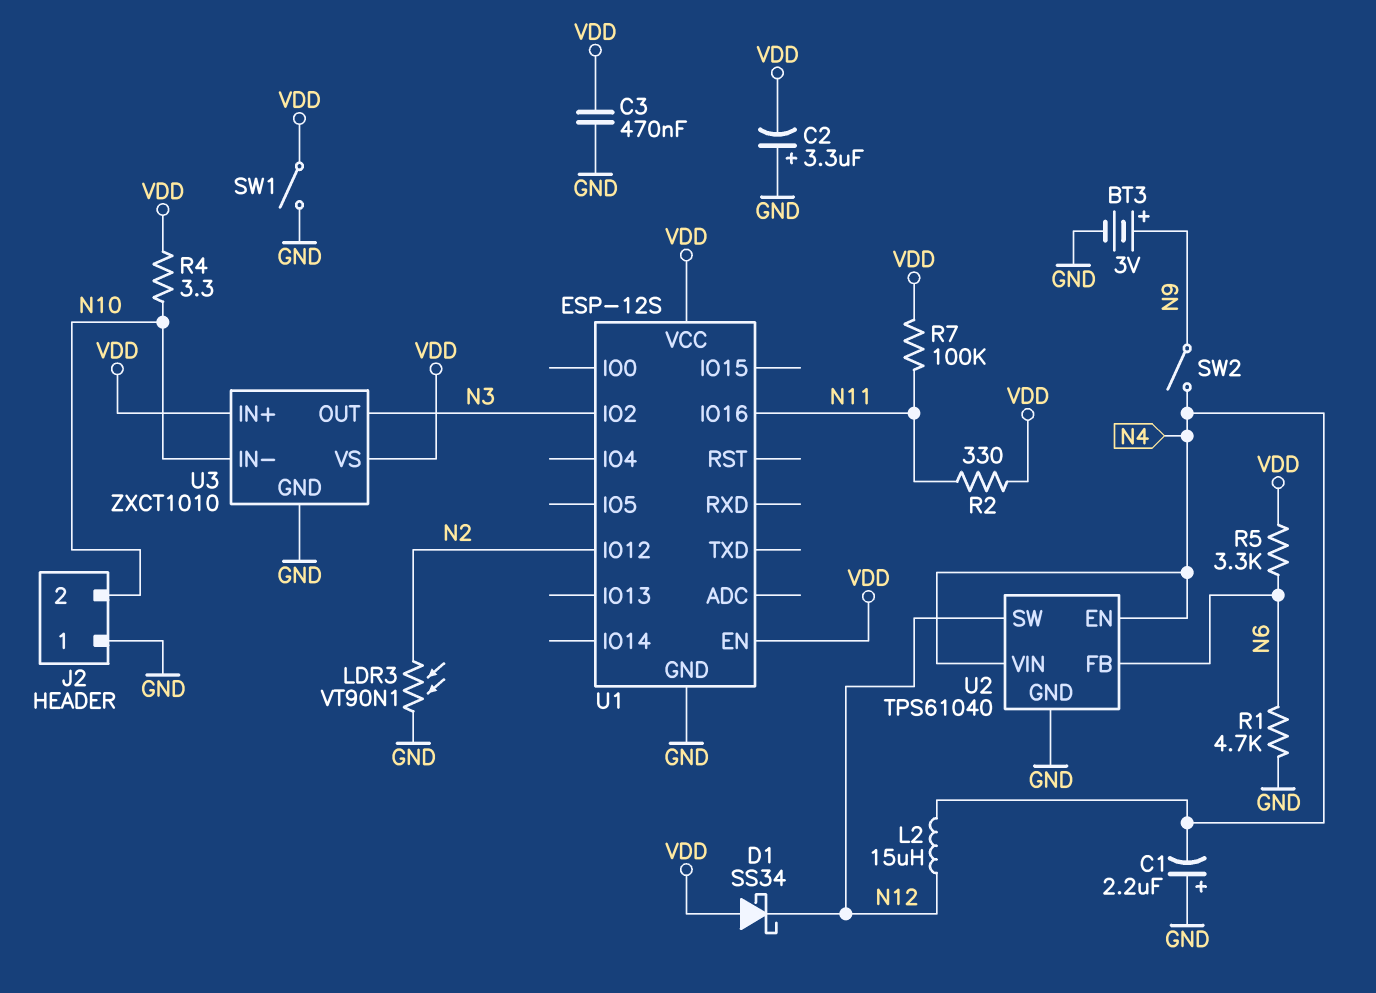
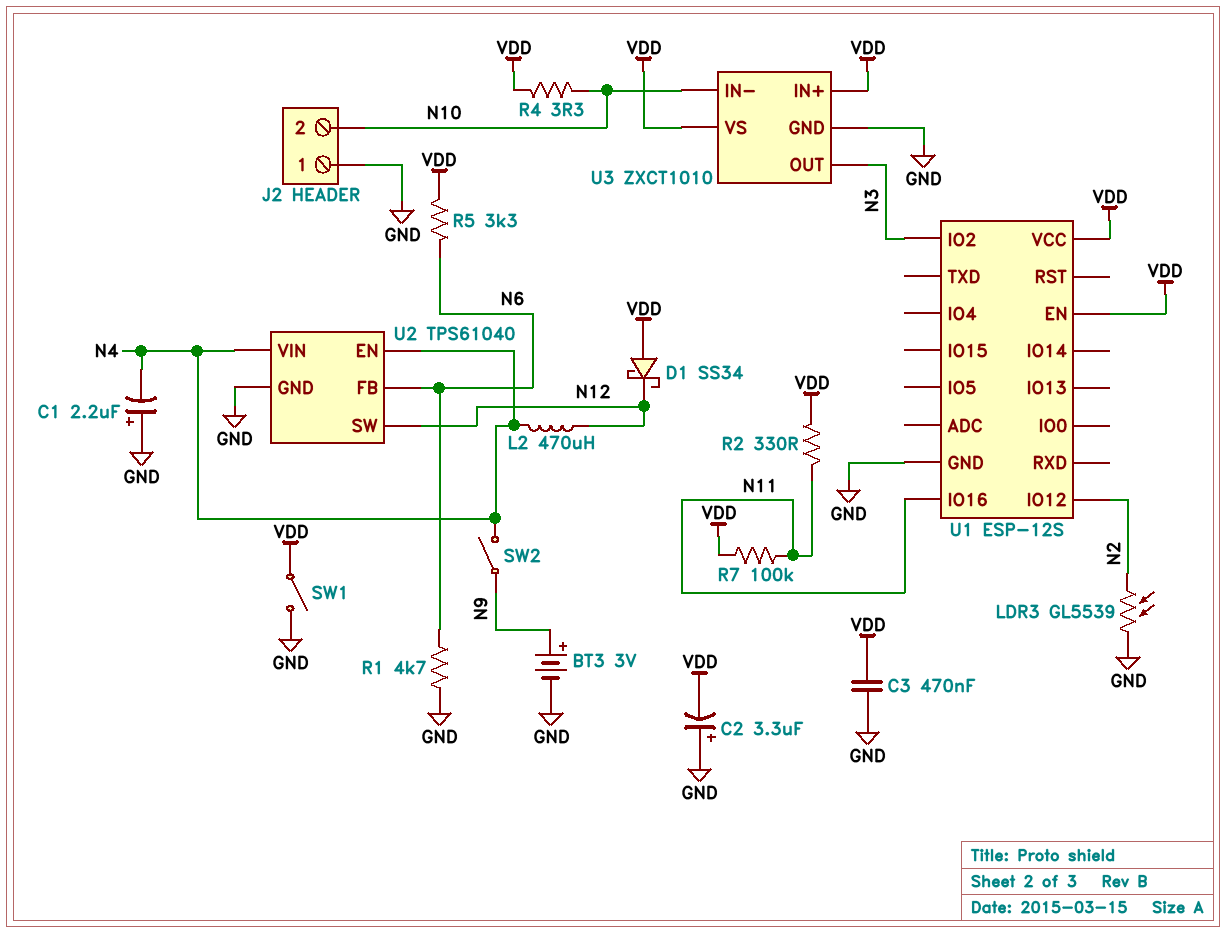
L2: 15uH (N4, N12) -> 470uH (N4, N12)
LDR3: VT90N1 (GND, N2) -> GL5539 (GND, N2)

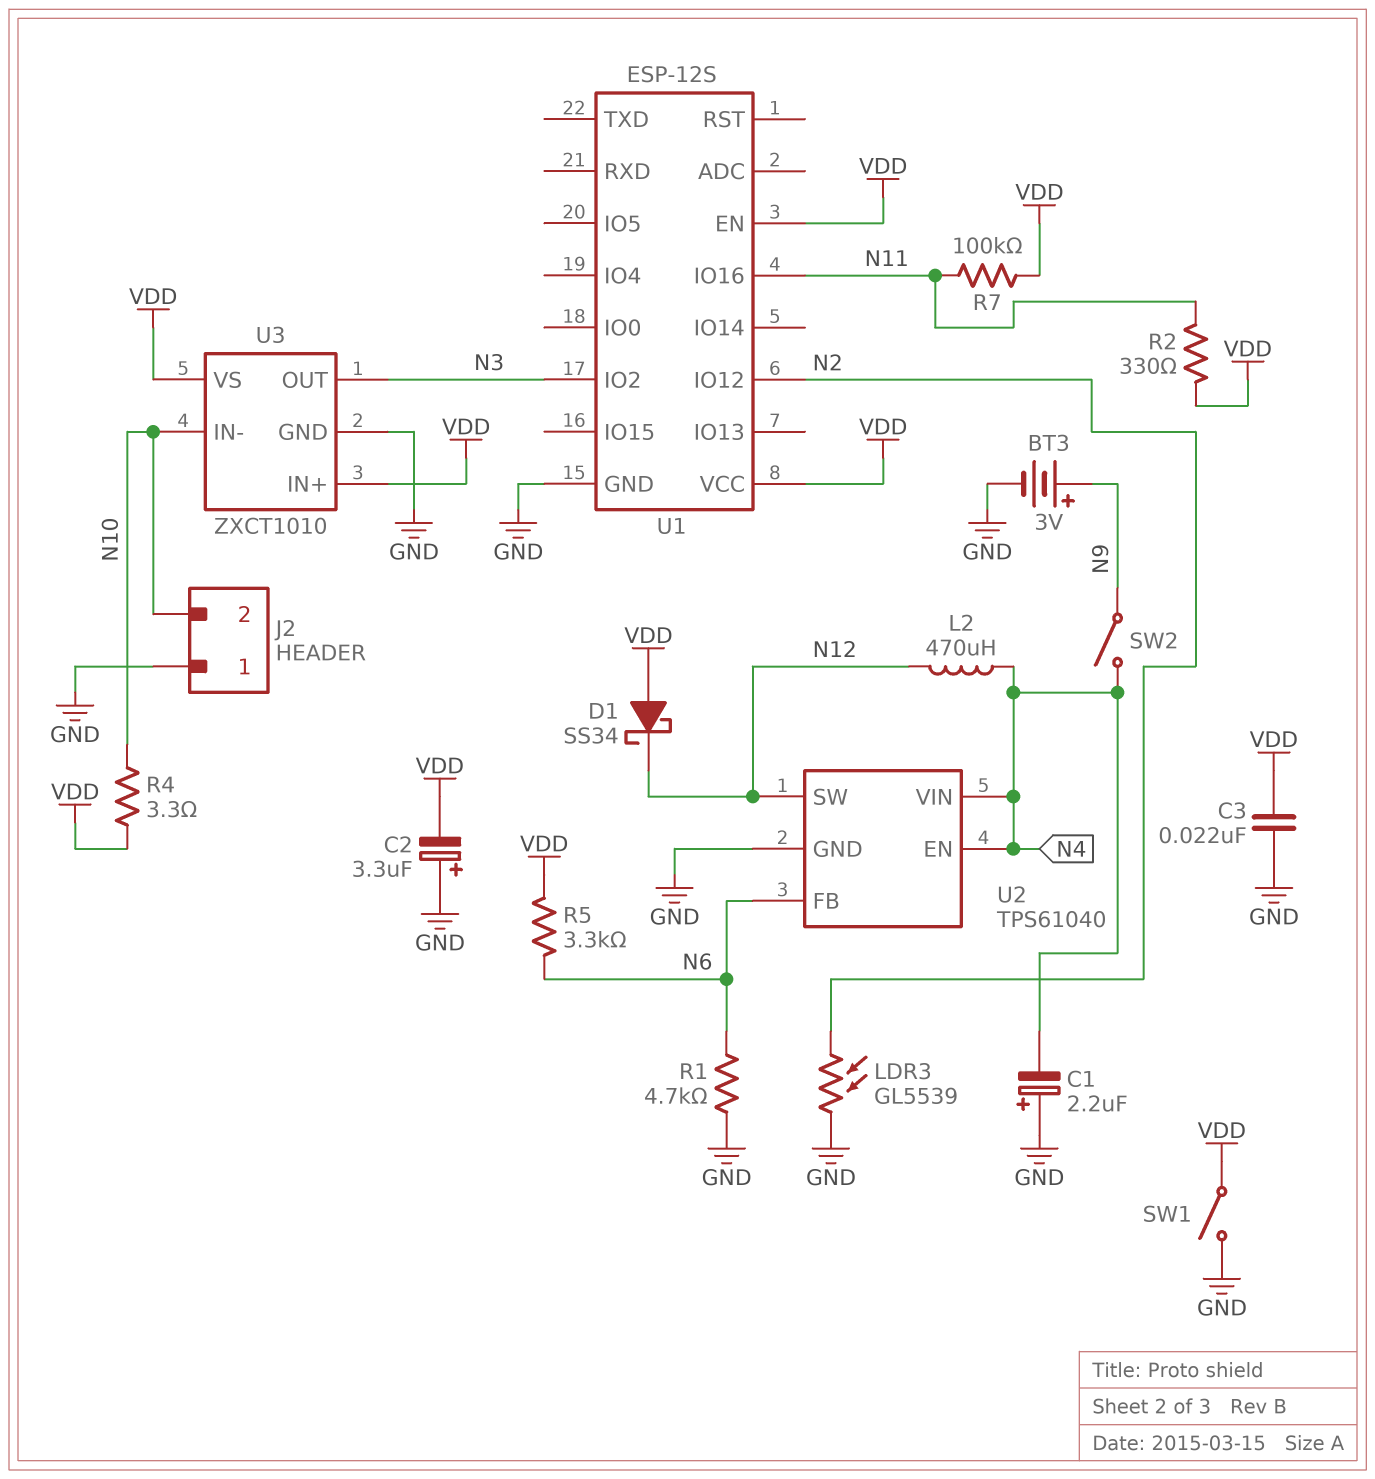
C3: 470nF (GND, VDD) -> 22nF (GND, VDD)

